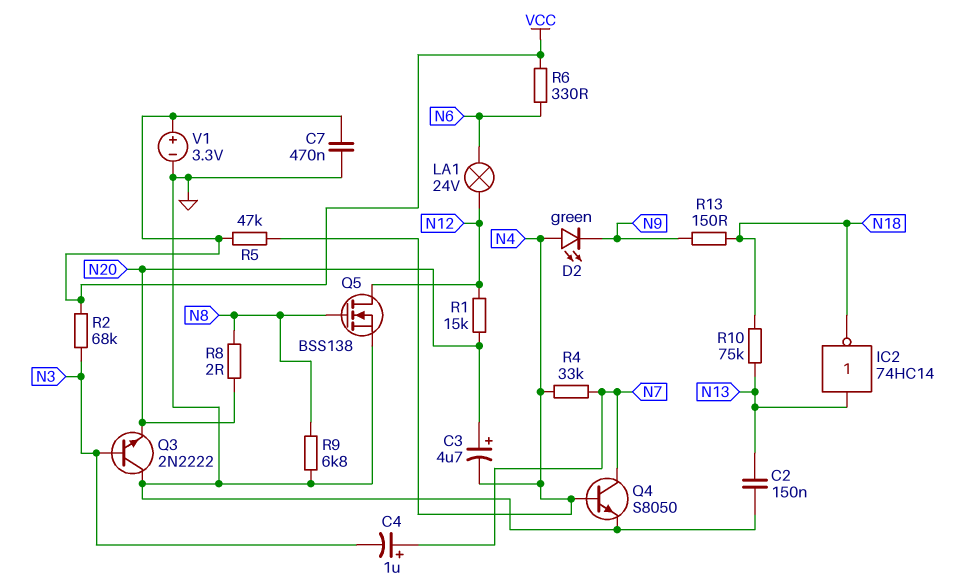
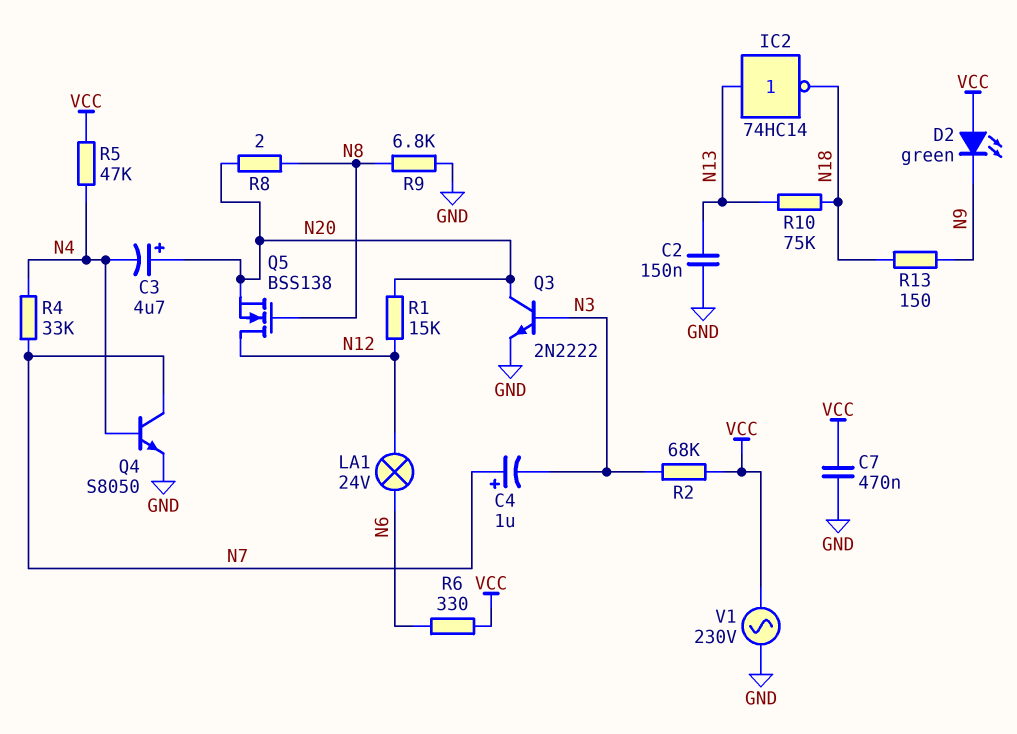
D2: LED green (A N4, K N9) -> LED green (A VCC, K N9)
Q3: NPN 2N2222 (B N3, C GND, E N20) -> NPN 2N2222 (B N3, C N20, E GND)
Q5: NMOS BSS138 (G N8, D N12, S GND) -> NMOS BSS138 (G N8, D N12, S N20)
V1: 3.3V (plus VCC, minus GND) -> AC 230V (GND, VCC)

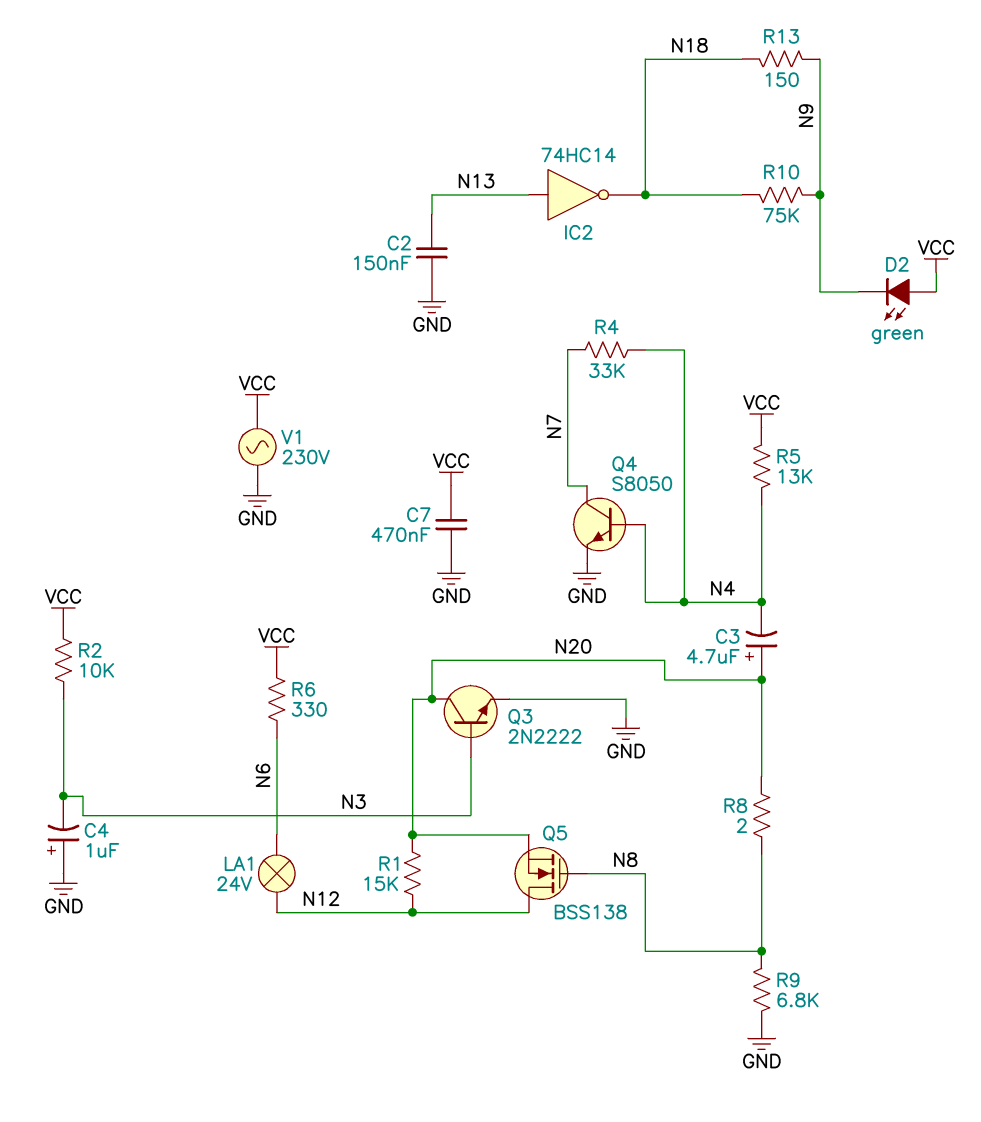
C4: 1uF (plus N7, minus N3) -> 1uF (plus GND, minus N3)
R2: 68k (N3, VCC) -> 10k (N3, VCC)
R5: 47k (N4, VCC) -> 13k (N4, VCC)
R10: 75k (N13, N18) -> 75k (N9, N18)

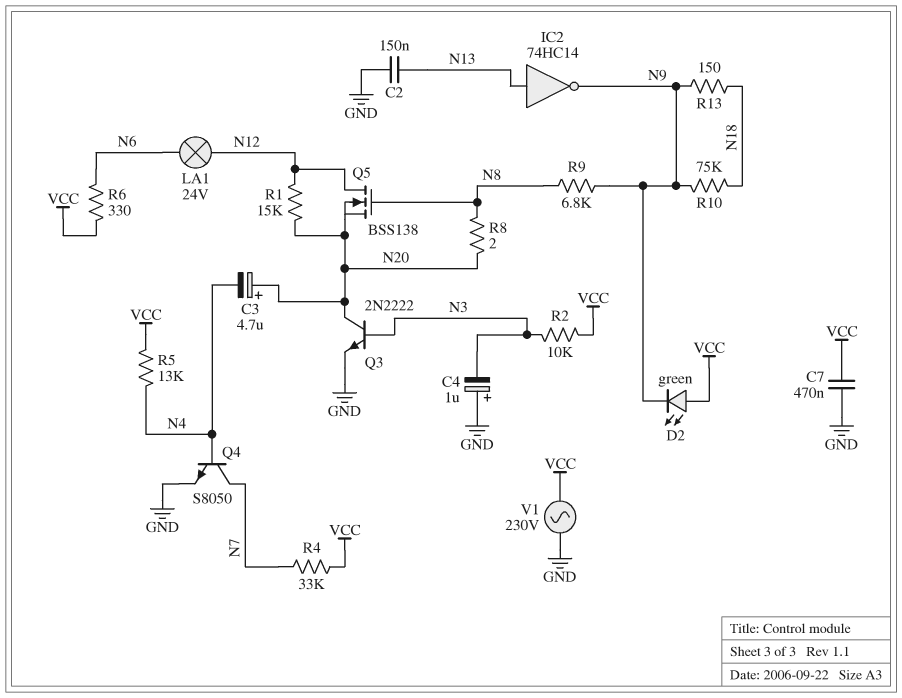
IC2: NOT 74HC14 (in N13, out N18) -> NOT 74HC14 (in N13, out N9)
R4: 33k (N4, N7) -> 33k (N7, VCC)
R9: 6.8k (GND, N8) -> 6.8k (N8, N9)

